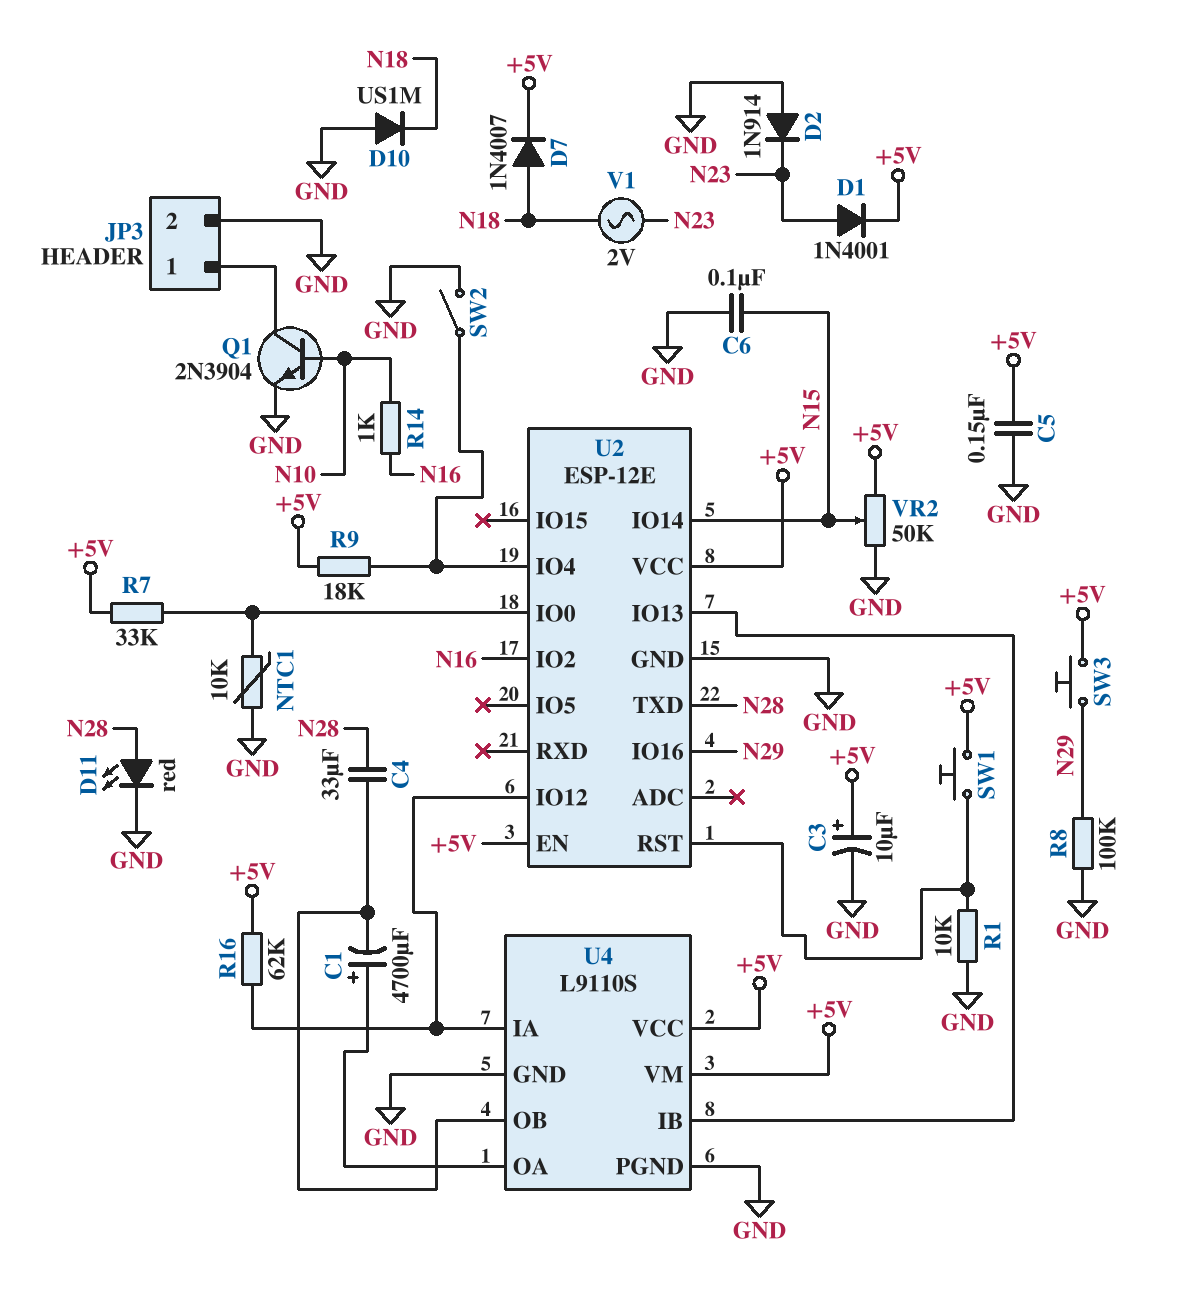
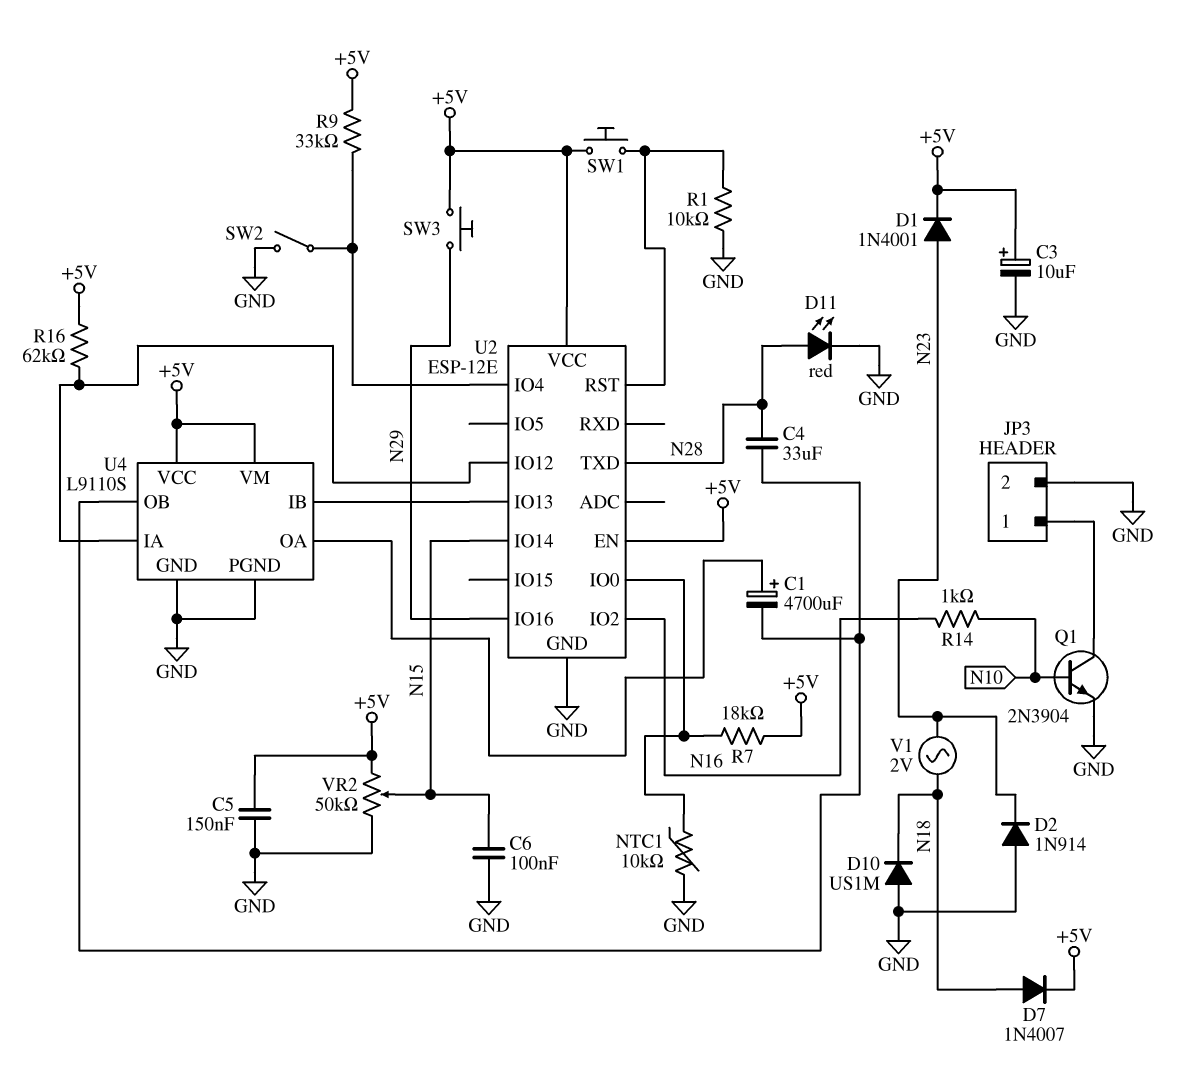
R7: 33k (+5V, U2/IO0) -> 18k (+5V, U2/IO0)
R8: 100k (GND, N29) -> none
R9: 18k (+5V, U2/IO4) -> 33k (+5V, U2/IO4)

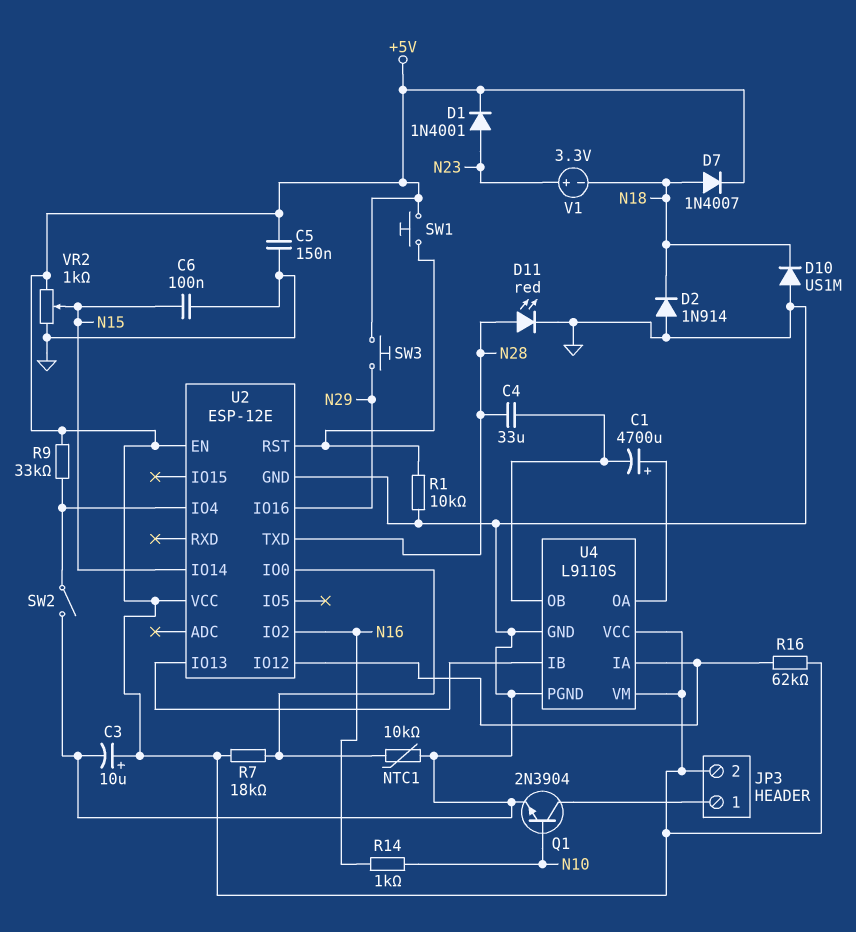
D2: diode 1N914 (A GND, K N23) -> diode 1N914 (A GND, K N18)
JP3 pin 2: GND -> +5V
V1: AC 2V (N18, N23) -> 3.3V (plus N23, minus N18)
VR2: 50k (+5V, GND, wiper N15) -> 1k (+5V, GND, wiper N15)

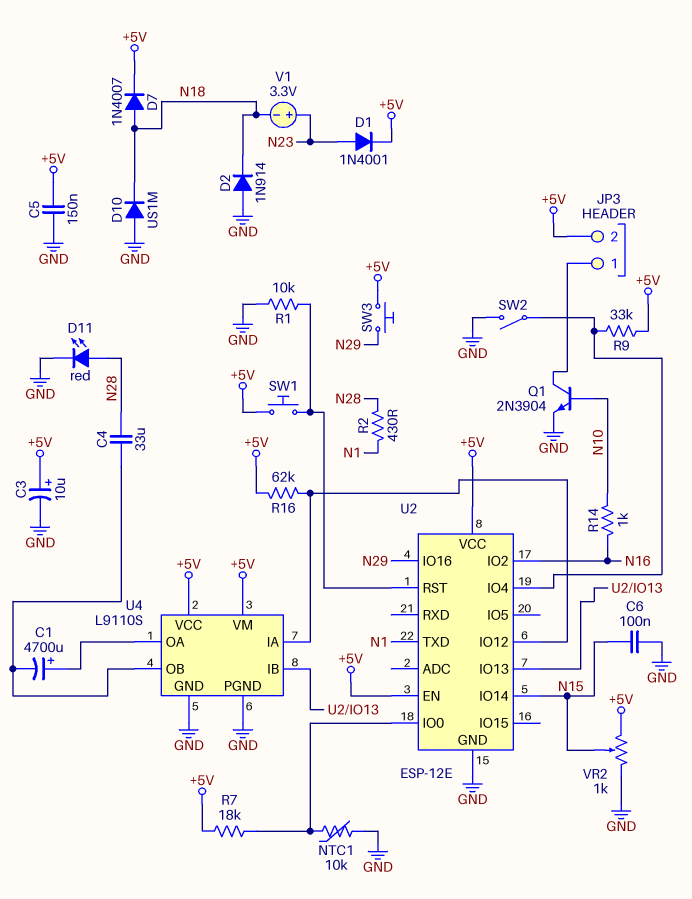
R2: none -> 430 (N1, N28)
U2 pin TXD: N28 -> N1

